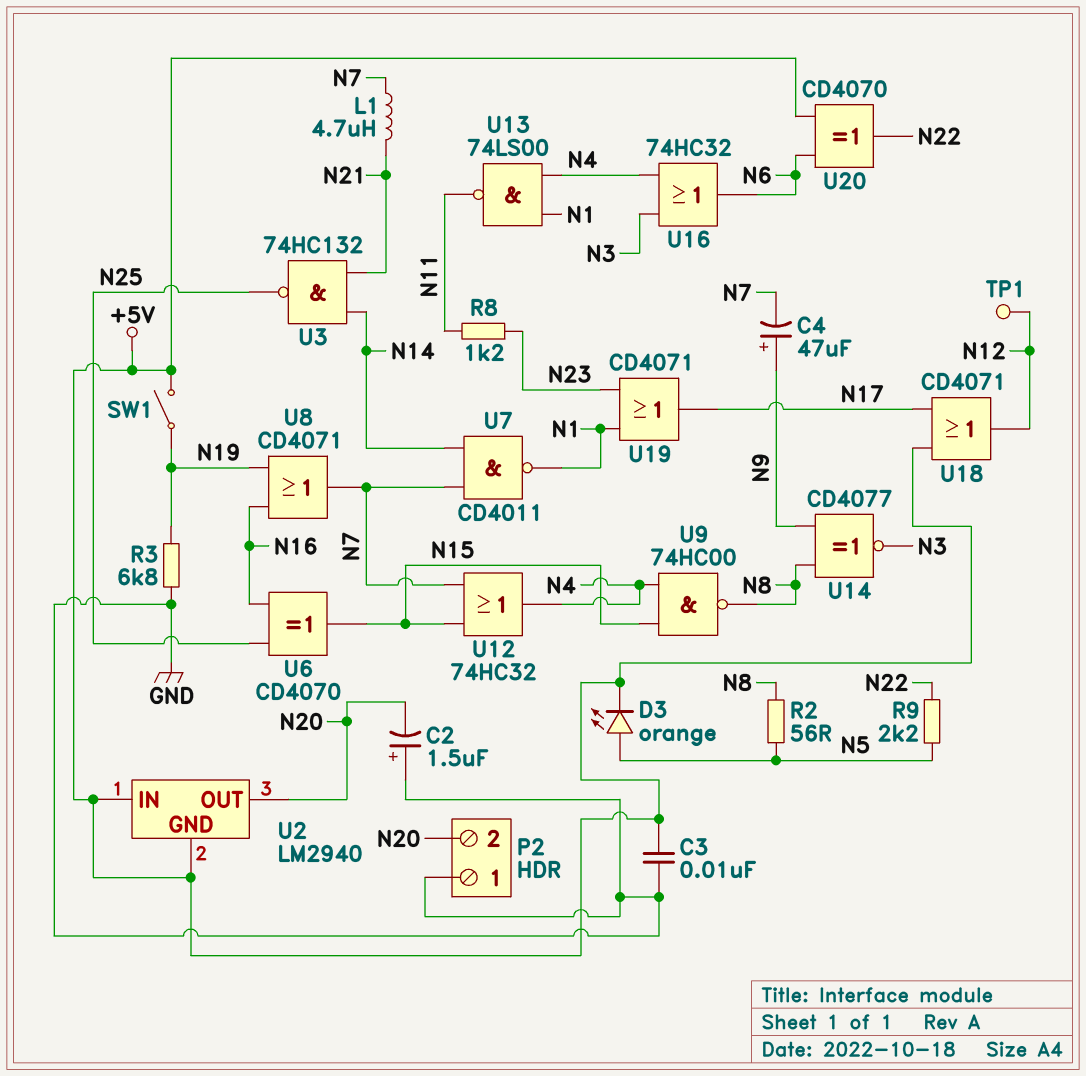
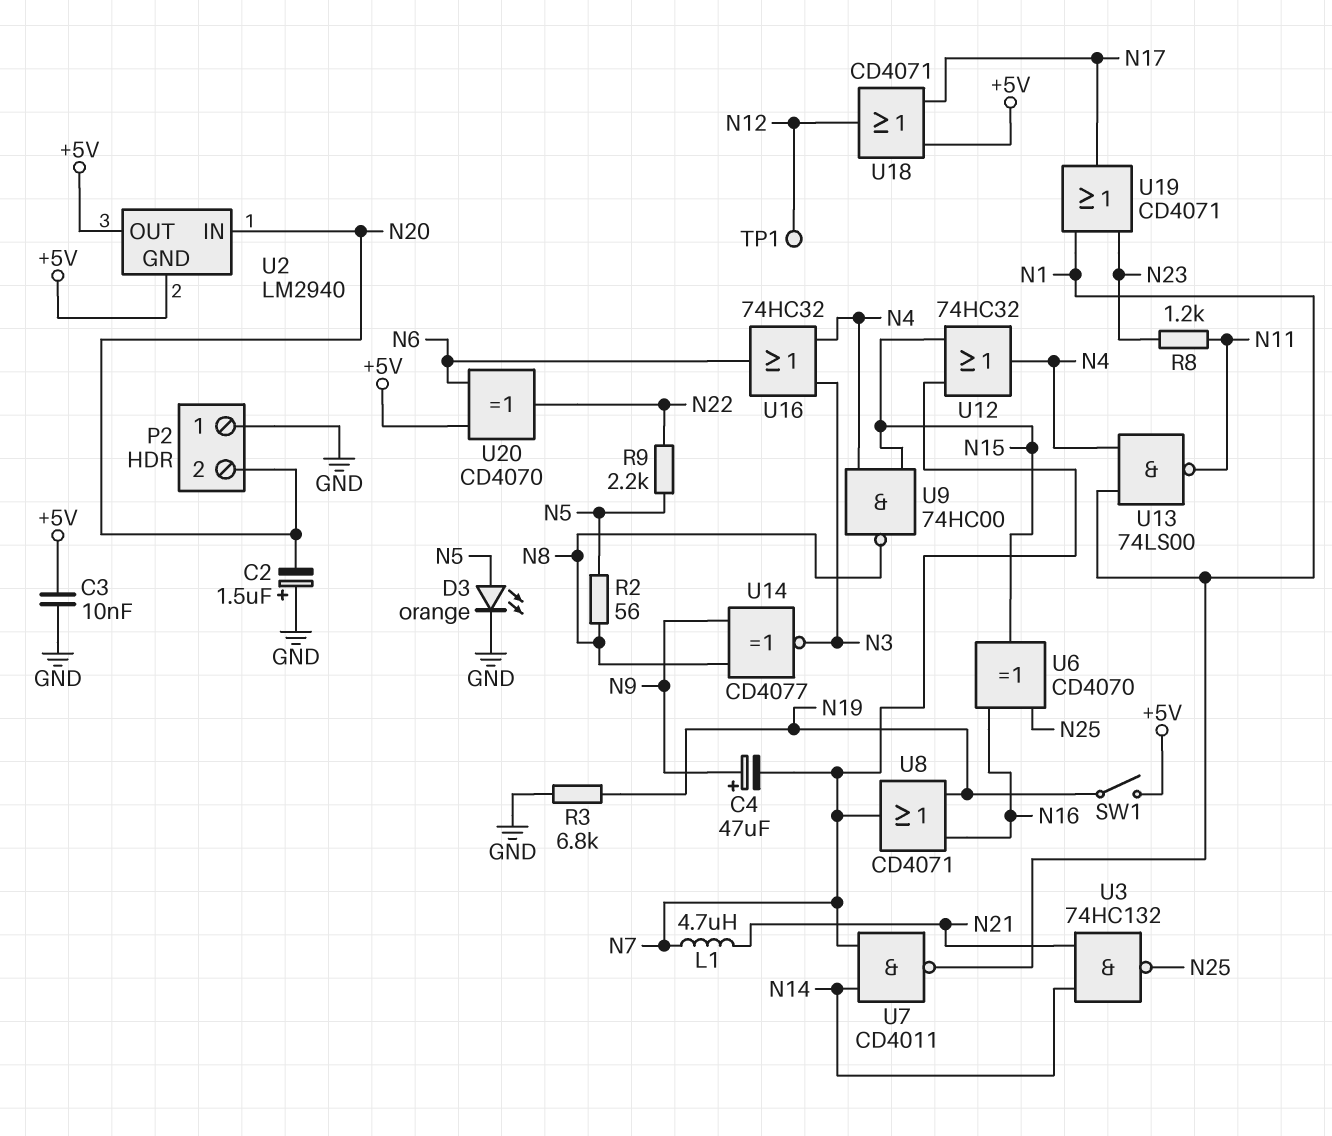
D3: LED orange (A N5, K +5V) -> LED orange (A N5, K GND)
U2 pin IN: +5V -> N20
U2 pin OUT: N20 -> +5V

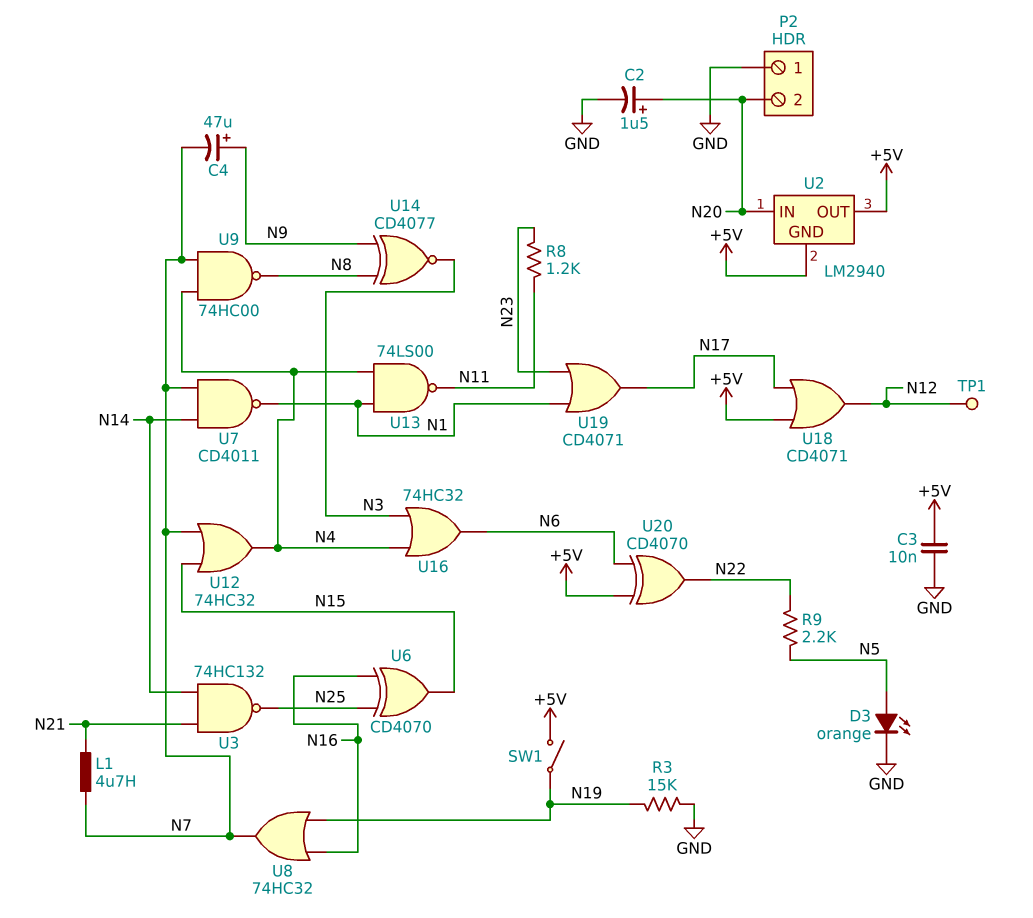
C2: 1.5uF (plus GND, minus N20) -> 1.5uF (plus N20, minus GND)
R2: 56 (N5, N8) -> none
R3: 6.8k (GND, N19) -> 15k (GND, N19)
U8: OR CD4071 (in N16, in N19, out N7) -> OR 74HC32 (in N16, in N19, out N7)
U9: NAND 74HC00 (in N4, in N15, out N8) -> NAND 74HC00 (in N4, in N7, out N8)

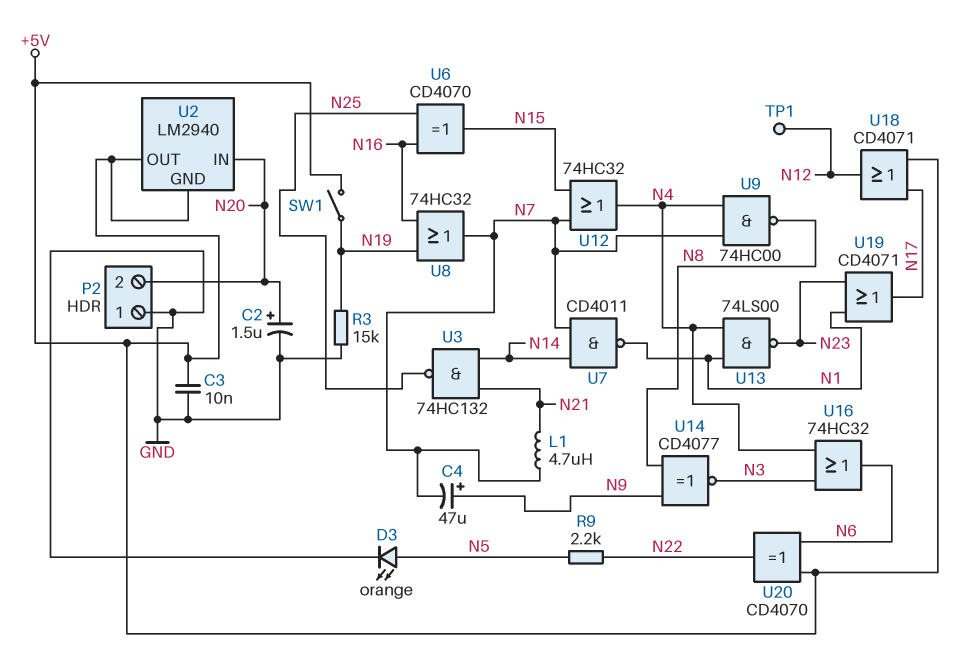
R8: 1.2k (N11, N23) -> none
U13: NAND 74LS00 (in N1, in N4, out N11) -> NAND 74LS00 (in N1, in N4, out N23)

